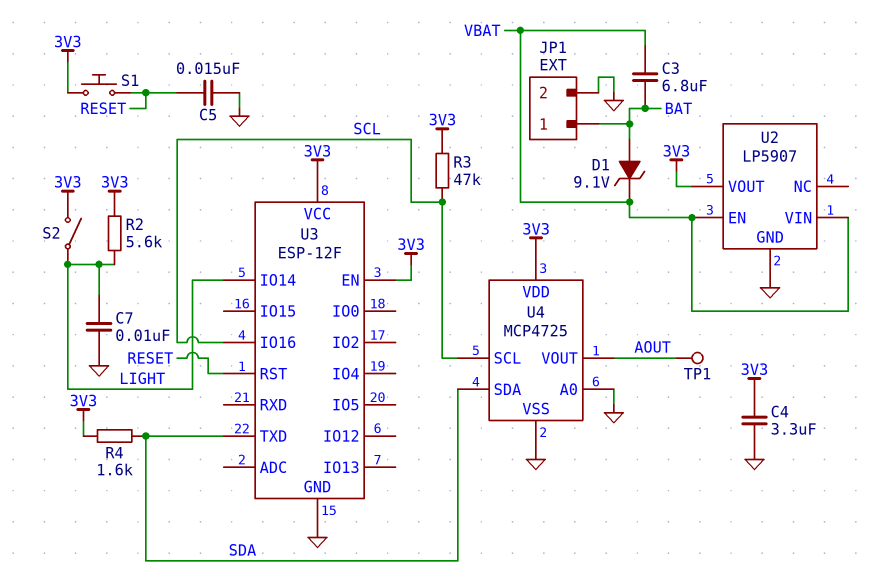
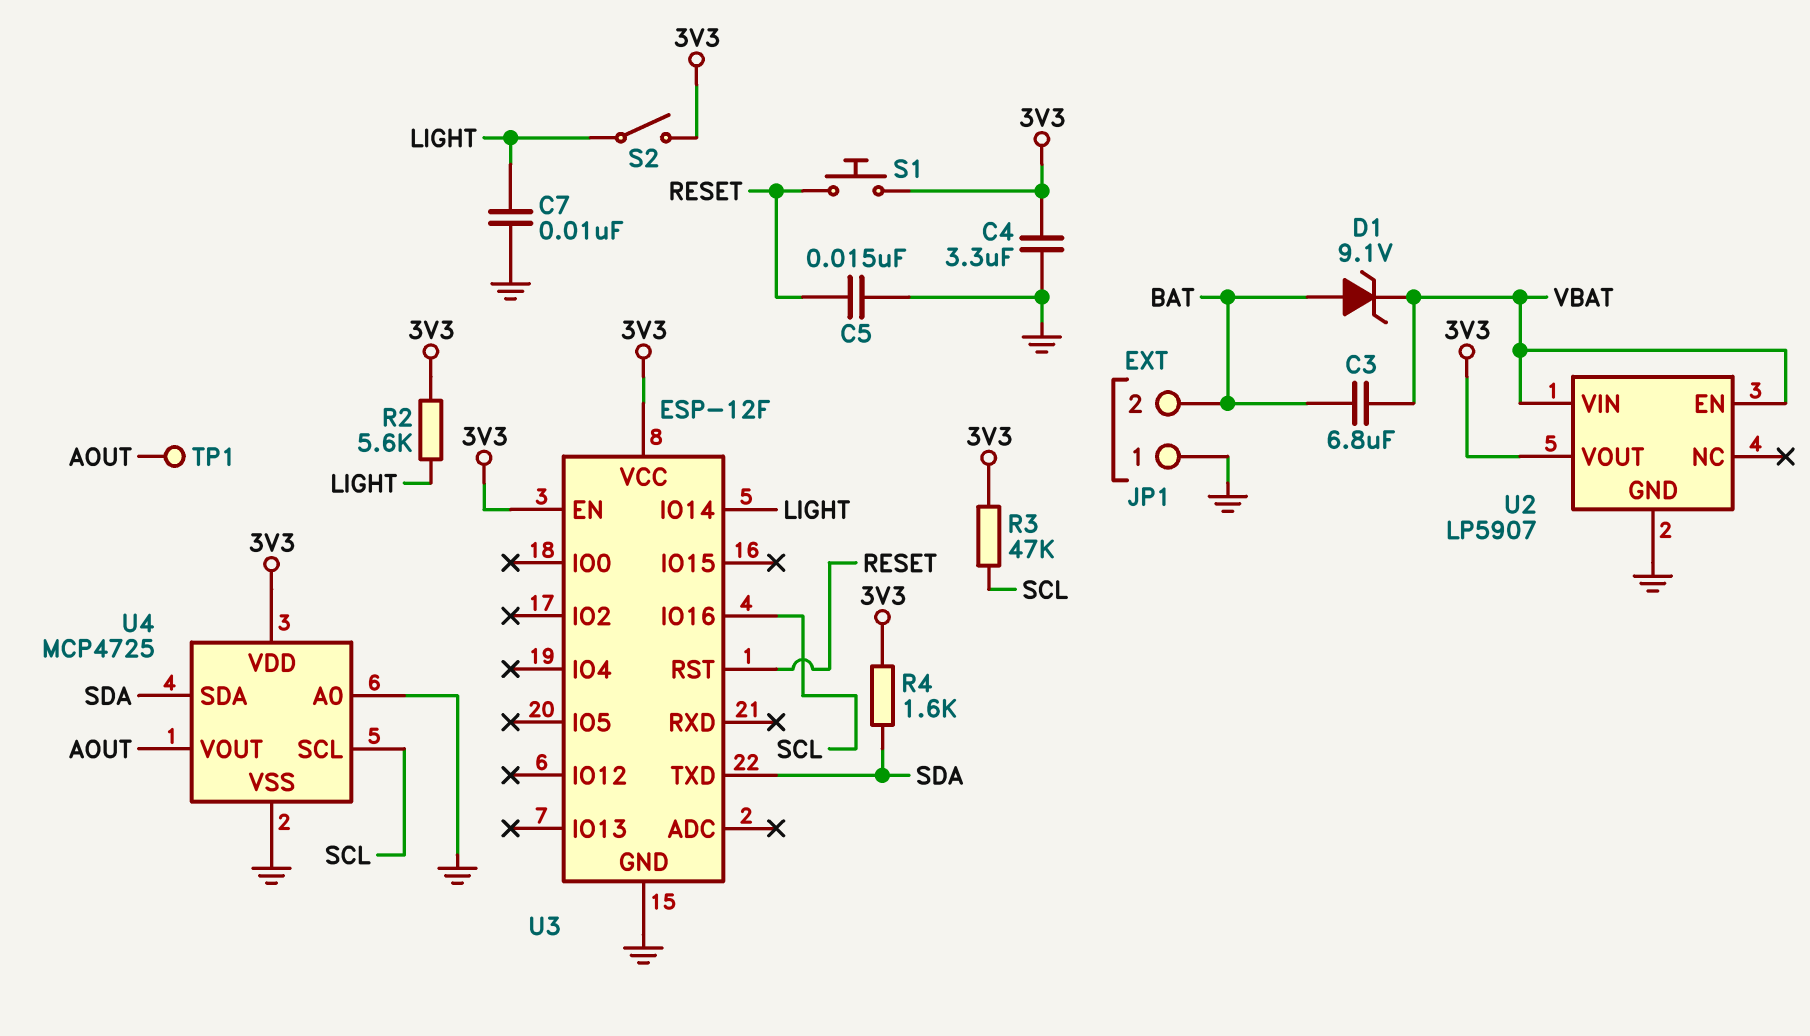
JP1 pin 1: BAT -> GND
JP1 pin 2: GND -> BAT

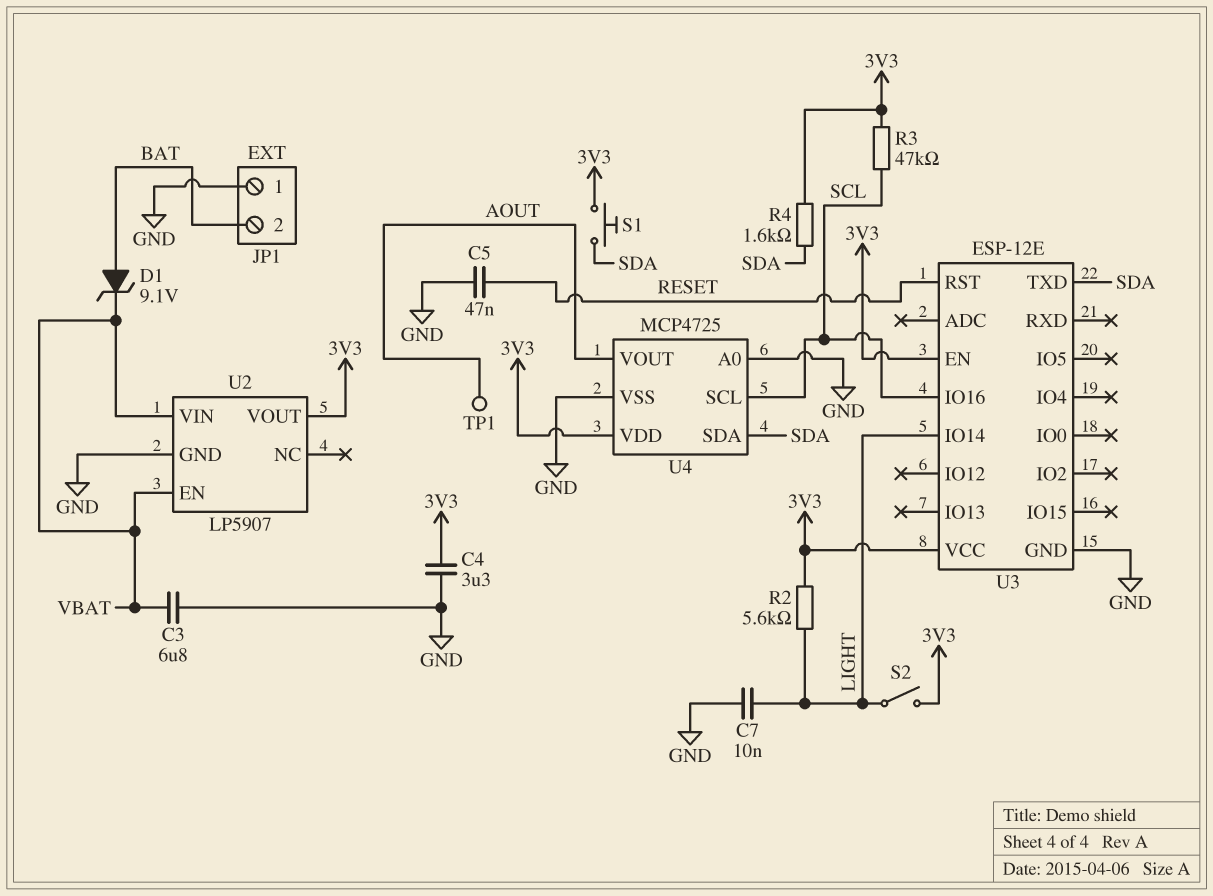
C3: 6.8uF (BAT, VBAT) -> 6.8uF (GND, VBAT)
C5: 15nF (GND, RESET) -> 47nF (GND, RESET)
S1: button (3V3, RESET) -> button (3V3, SDA)
U3: ESP-12F -> ESP-12E

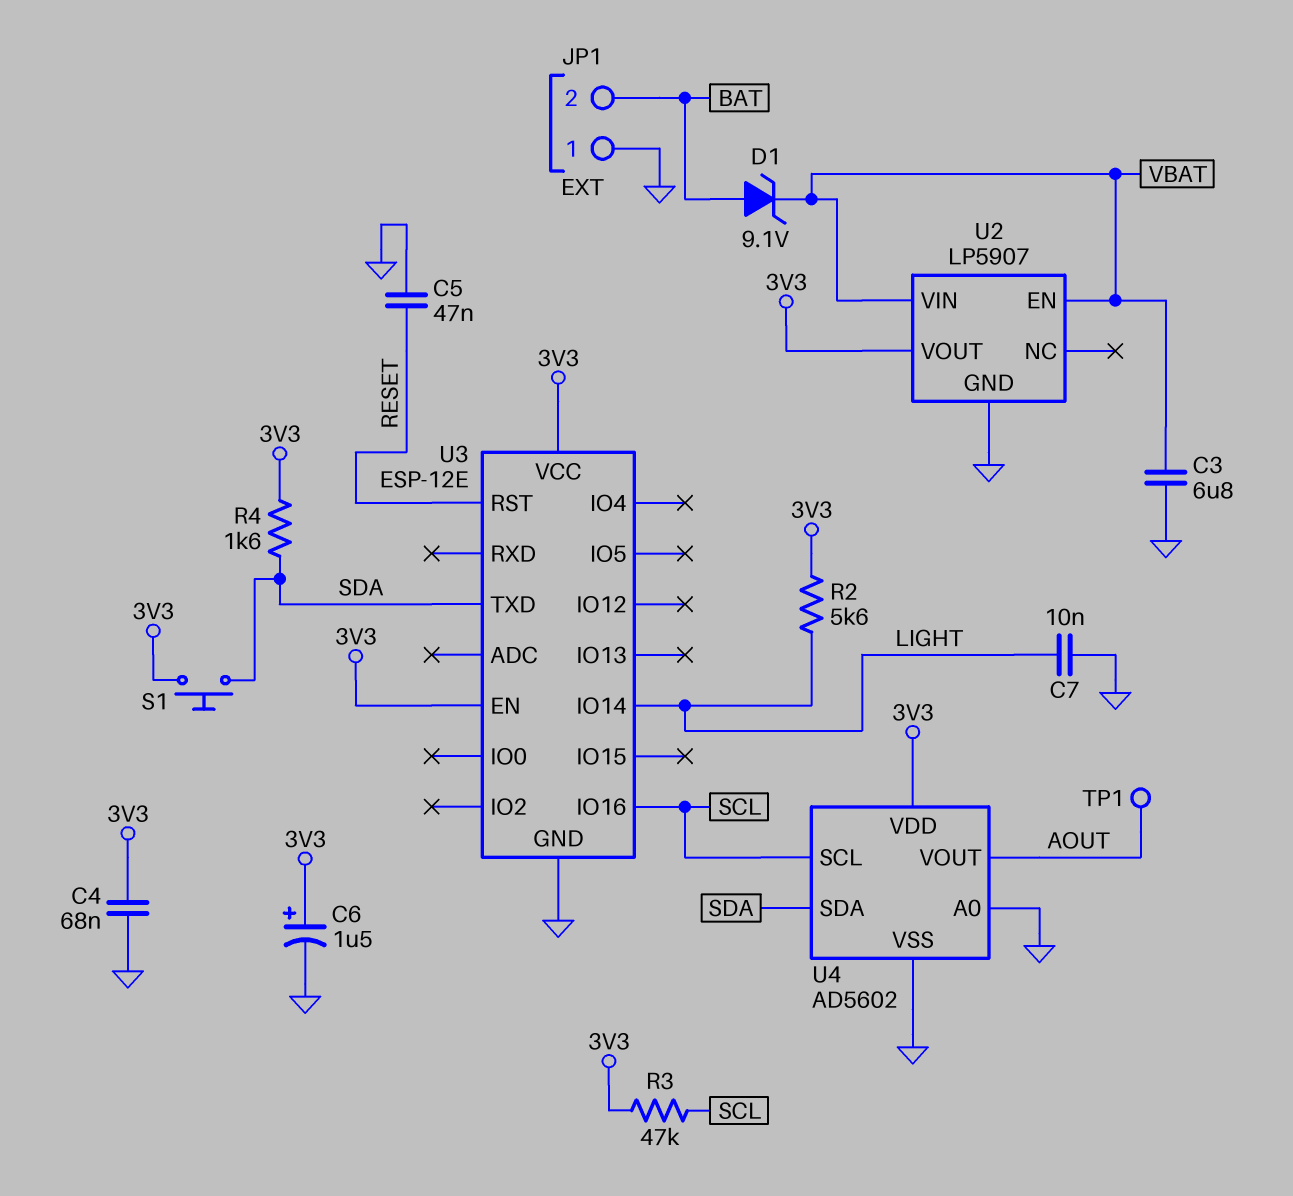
C4: 3.3uF (3V3, GND) -> 68nF (3V3, GND)
C6: none -> 1.5uF (plus 3V3, minus GND)
S2: switch (3V3, LIGHT) -> none
U4: MCP4725 -> AD5602

